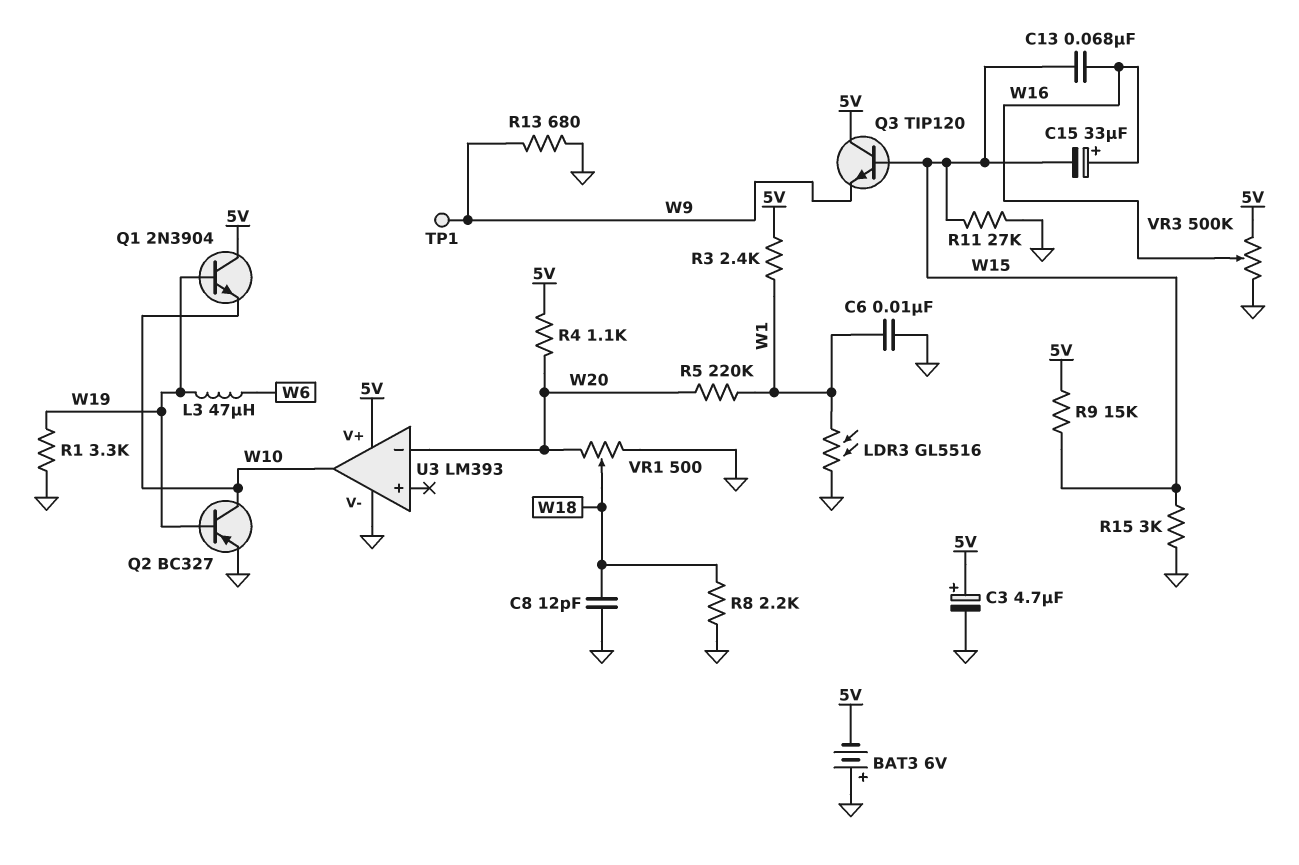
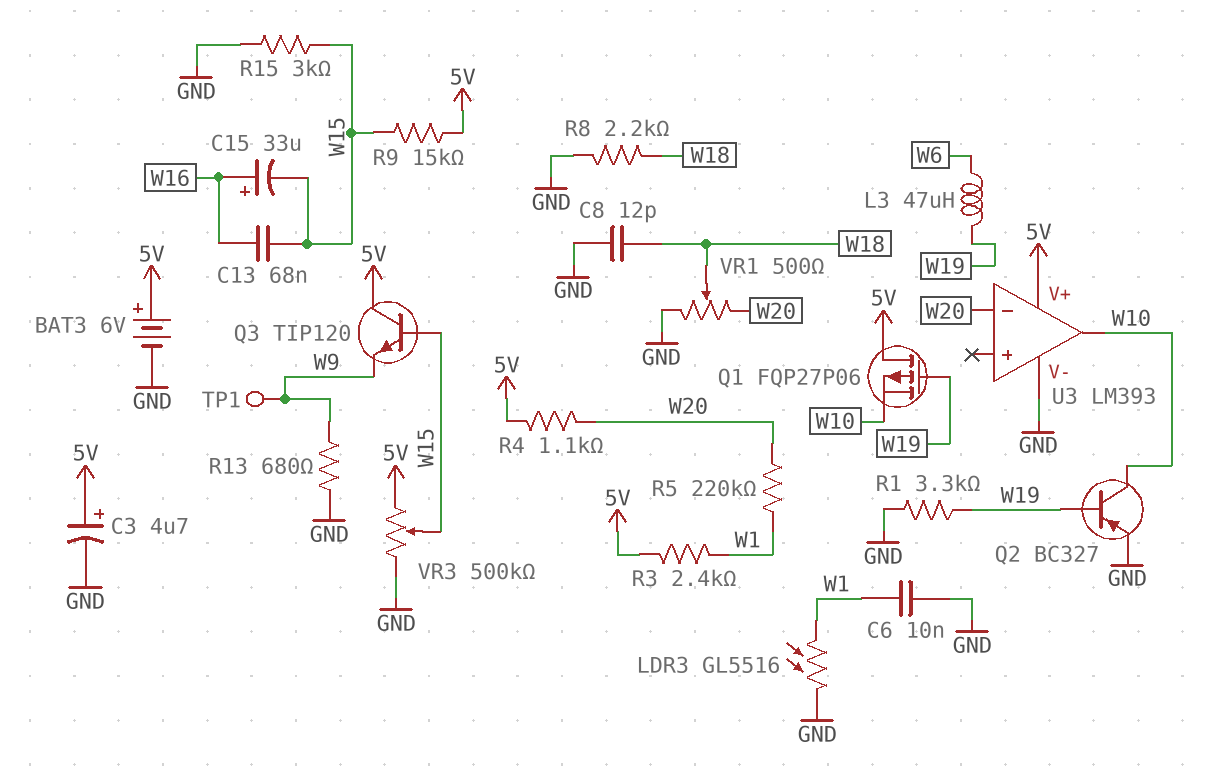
BAT3: 6V (plus GND, minus 5V) -> 6V (plus 5V, minus GND)
Q1: NPN 2N3904 (B W19, C 5V, E W10) -> PMOS FQP27P06 (G W19, D 5V, S W10)
R11: 27k (GND, W15) -> none
VR3: 500k (5V, GND, wiper W16) -> 500k (5V, GND, wiper W15)

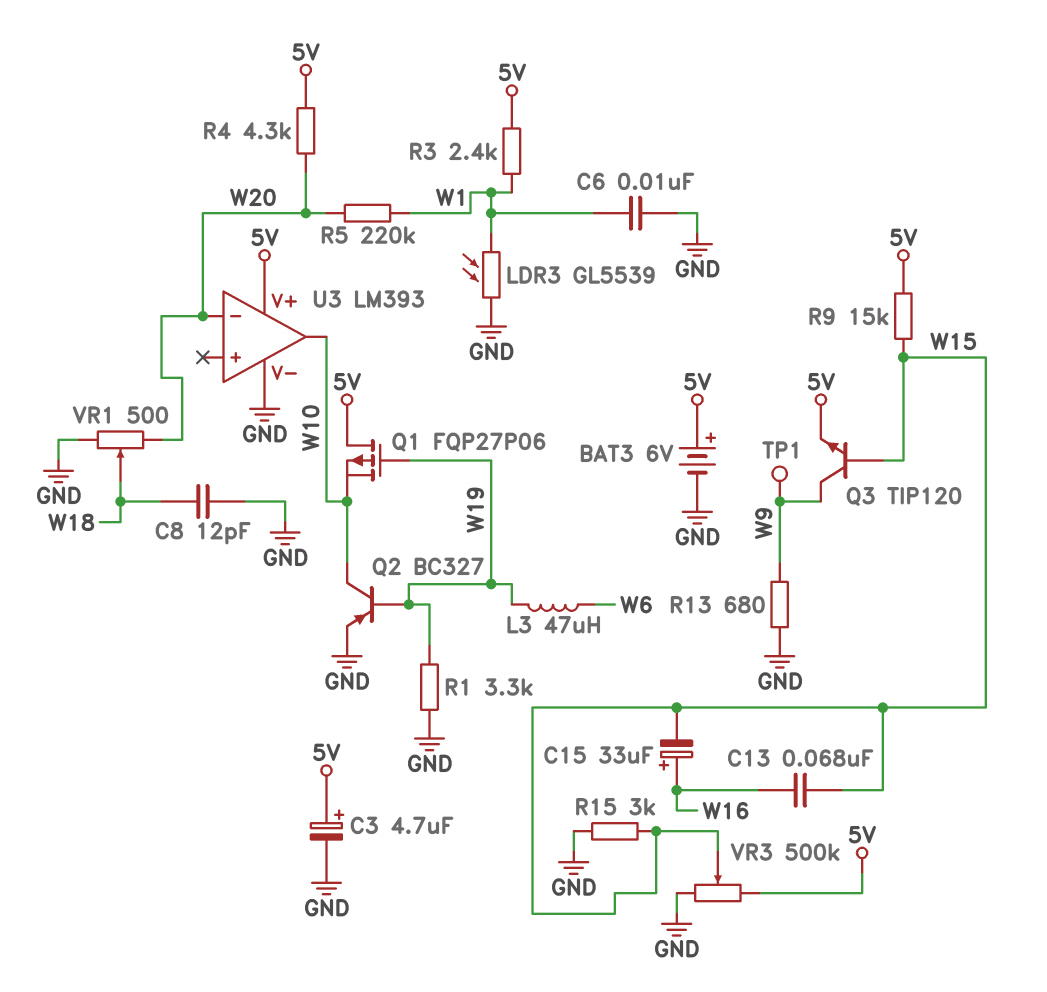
LDR3: GL5516 (GND, W1) -> GL5539 (GND, W1)
Q3: NPN TIP120 (B W15, C 5V, E W9) -> NPN TIP120 (B W15, C W9, E 5V)
R4: 1.1k (5V, W20) -> 4.3k (5V, W20)
R8: 2.2k (GND, W18) -> none

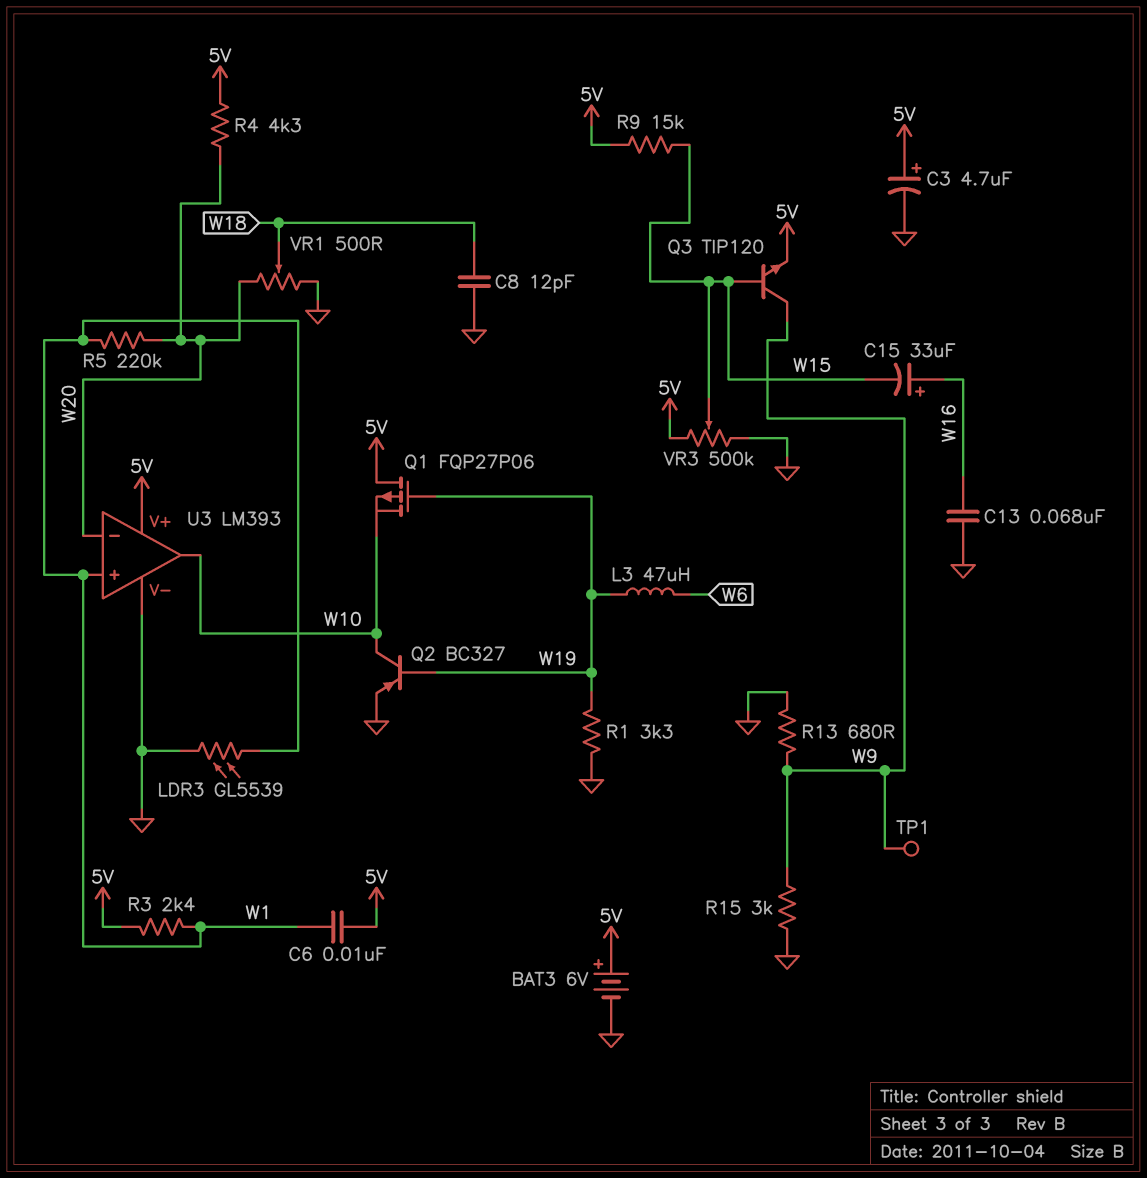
C6: 10nF (GND, W1) -> 10nF (5V, W1)
C13: 68nF (W15, W16) -> 68nF (GND, W16)
R15: 3k (GND, W15) -> 3k (GND, W9)
U3 pin in+: none -> W1

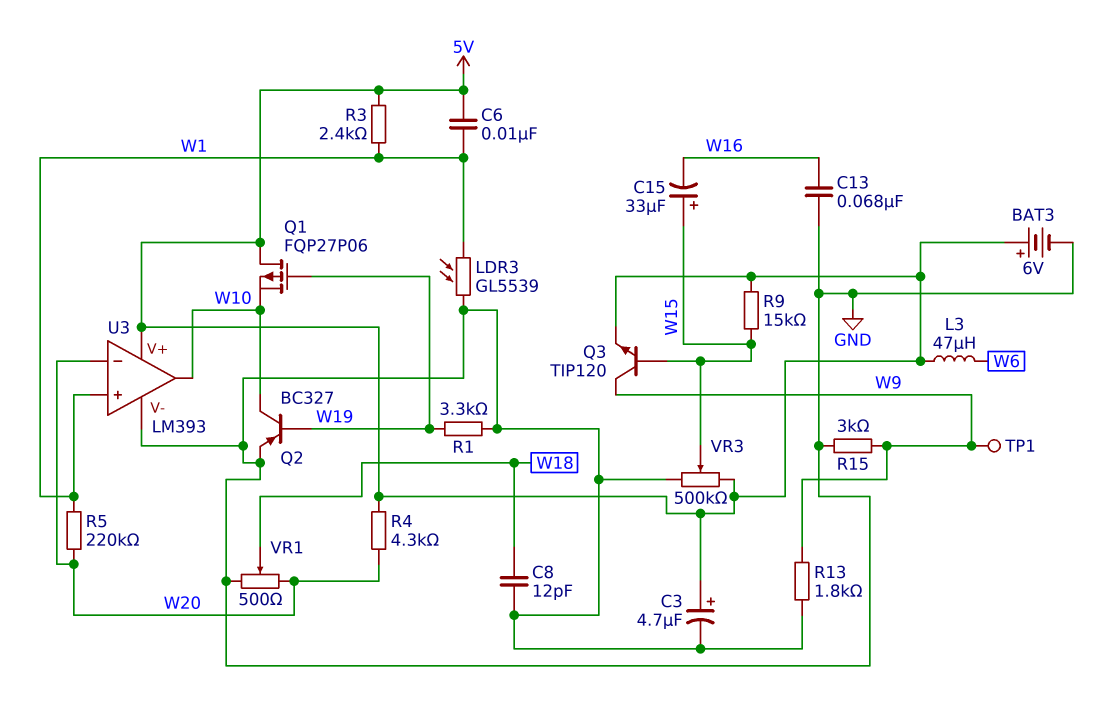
C15: 33uF (plus W16, minus W15) -> 33uF (plus W15, minus W16)
L3: 47uH (W6, W19) -> 47uH (5V, W6)
R13: 680 (GND, W9) -> 1.8k (GND, W9)

